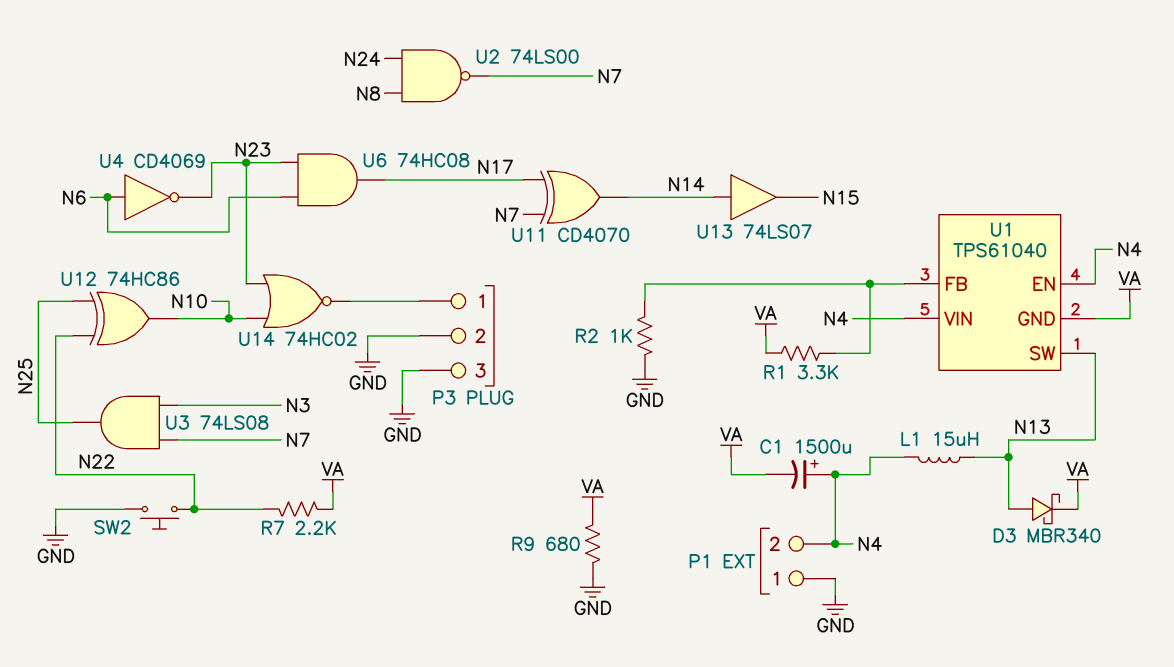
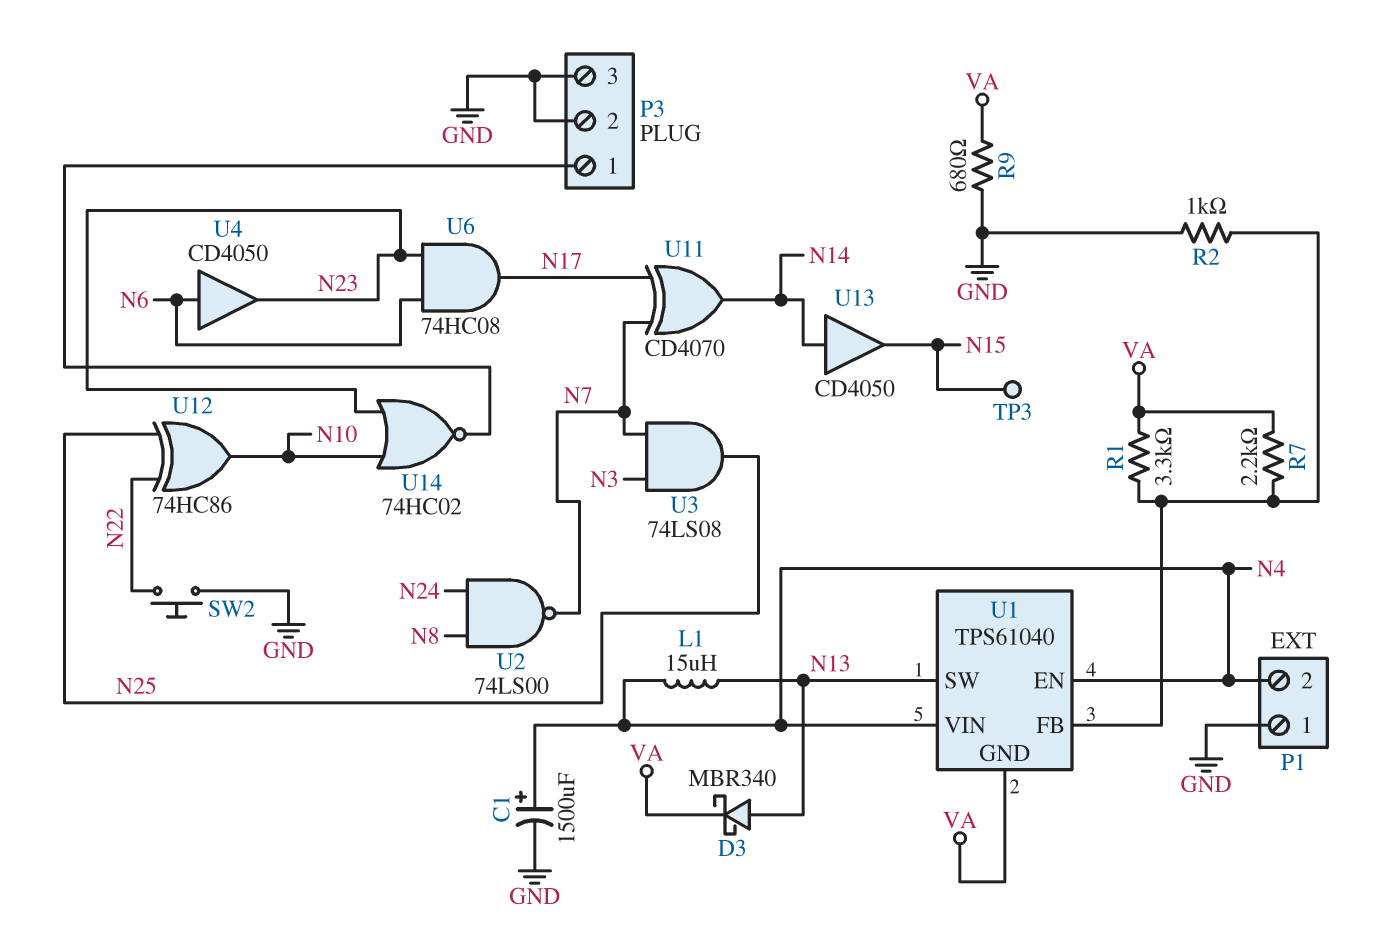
C1: 1500uF (plus N4, minus VA) -> 1500uF (plus N4, minus GND)
R7: 2.2k (N22, VA) -> 2.2k (U1/FB, VA)
TP3: none -> test point (N15)
U4: NOT CD4069 (in N6, out N23) -> buffer CD4050 (in N6, out N23)
U13: buffer 74LS07 (in N14, out N15) -> buffer CD4050 (in N14, out N15)

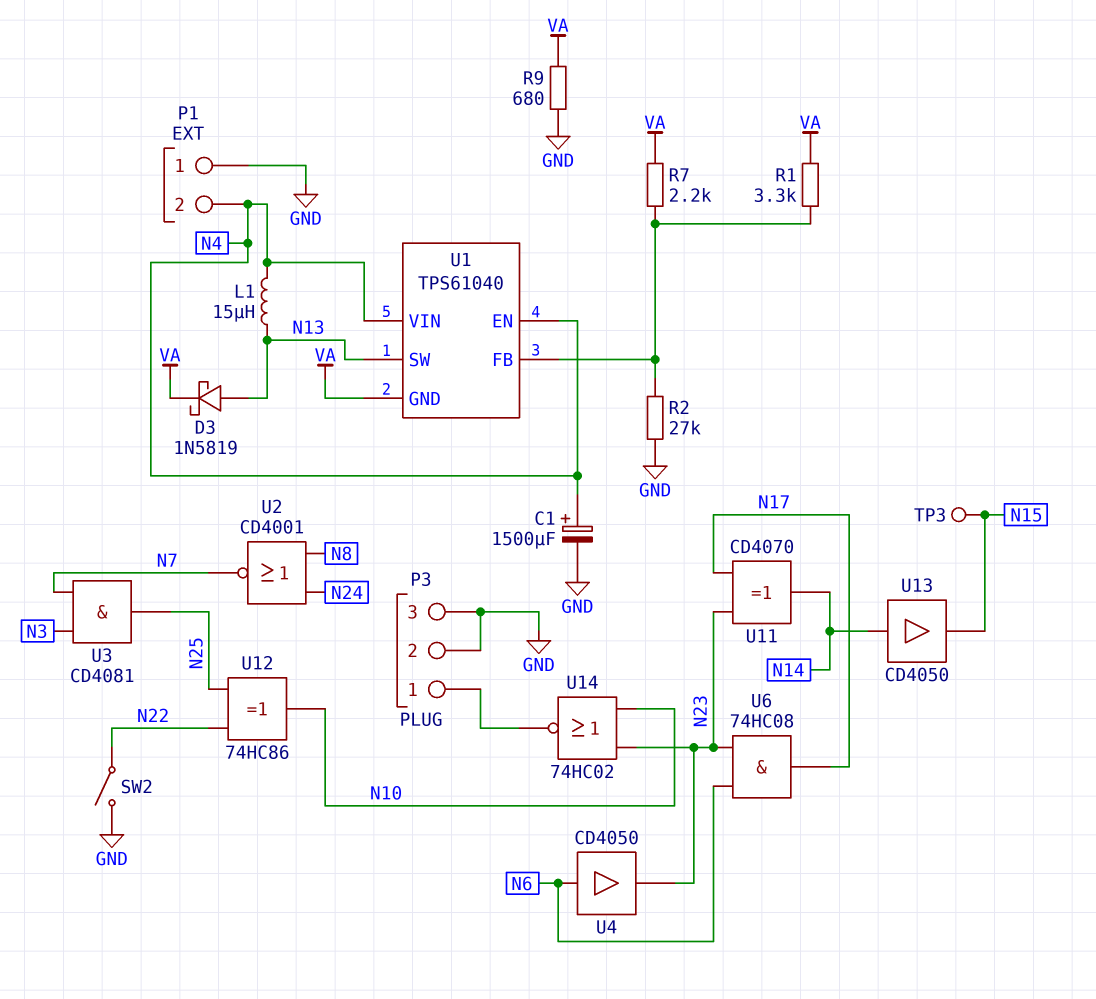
D3: schottky MBR340 (A N13, K VA) -> schottky 1N5819 (A N13, K VA)
R2: 1k (GND, U1/FB) -> 27k (GND, U1/FB)
SW2: button (GND, N22) -> switch (GND, N22)
U2: NAND 74LS00 (in N8, in N24, out N7) -> NOR CD4001 (in N8, in N24, out N7)
U3: AND 74LS08 (in N3, in N7, out N25) -> AND CD4081 (in N3, in N7, out N25)
U11: XOR CD4070 (in N7, in N17, out N14) -> XOR CD4070 (in N17, in N23, out N14)

